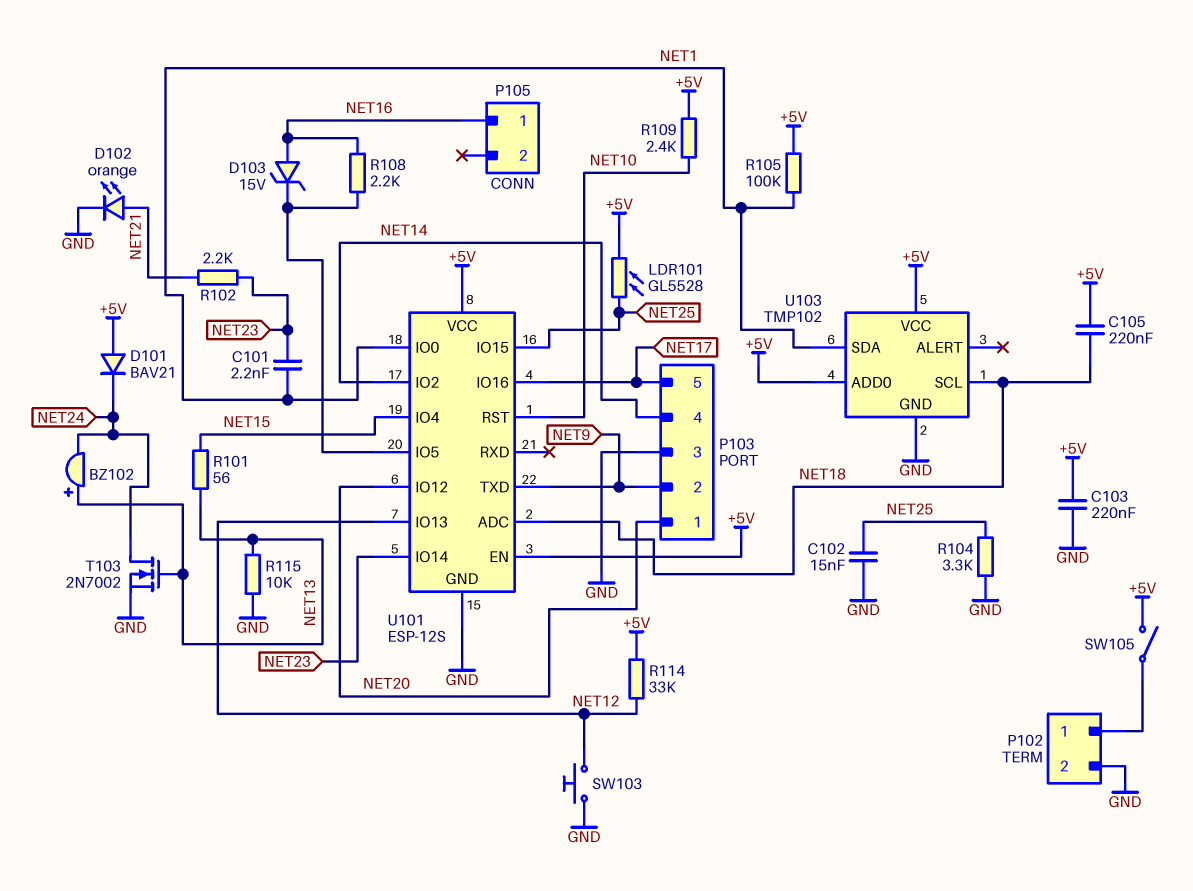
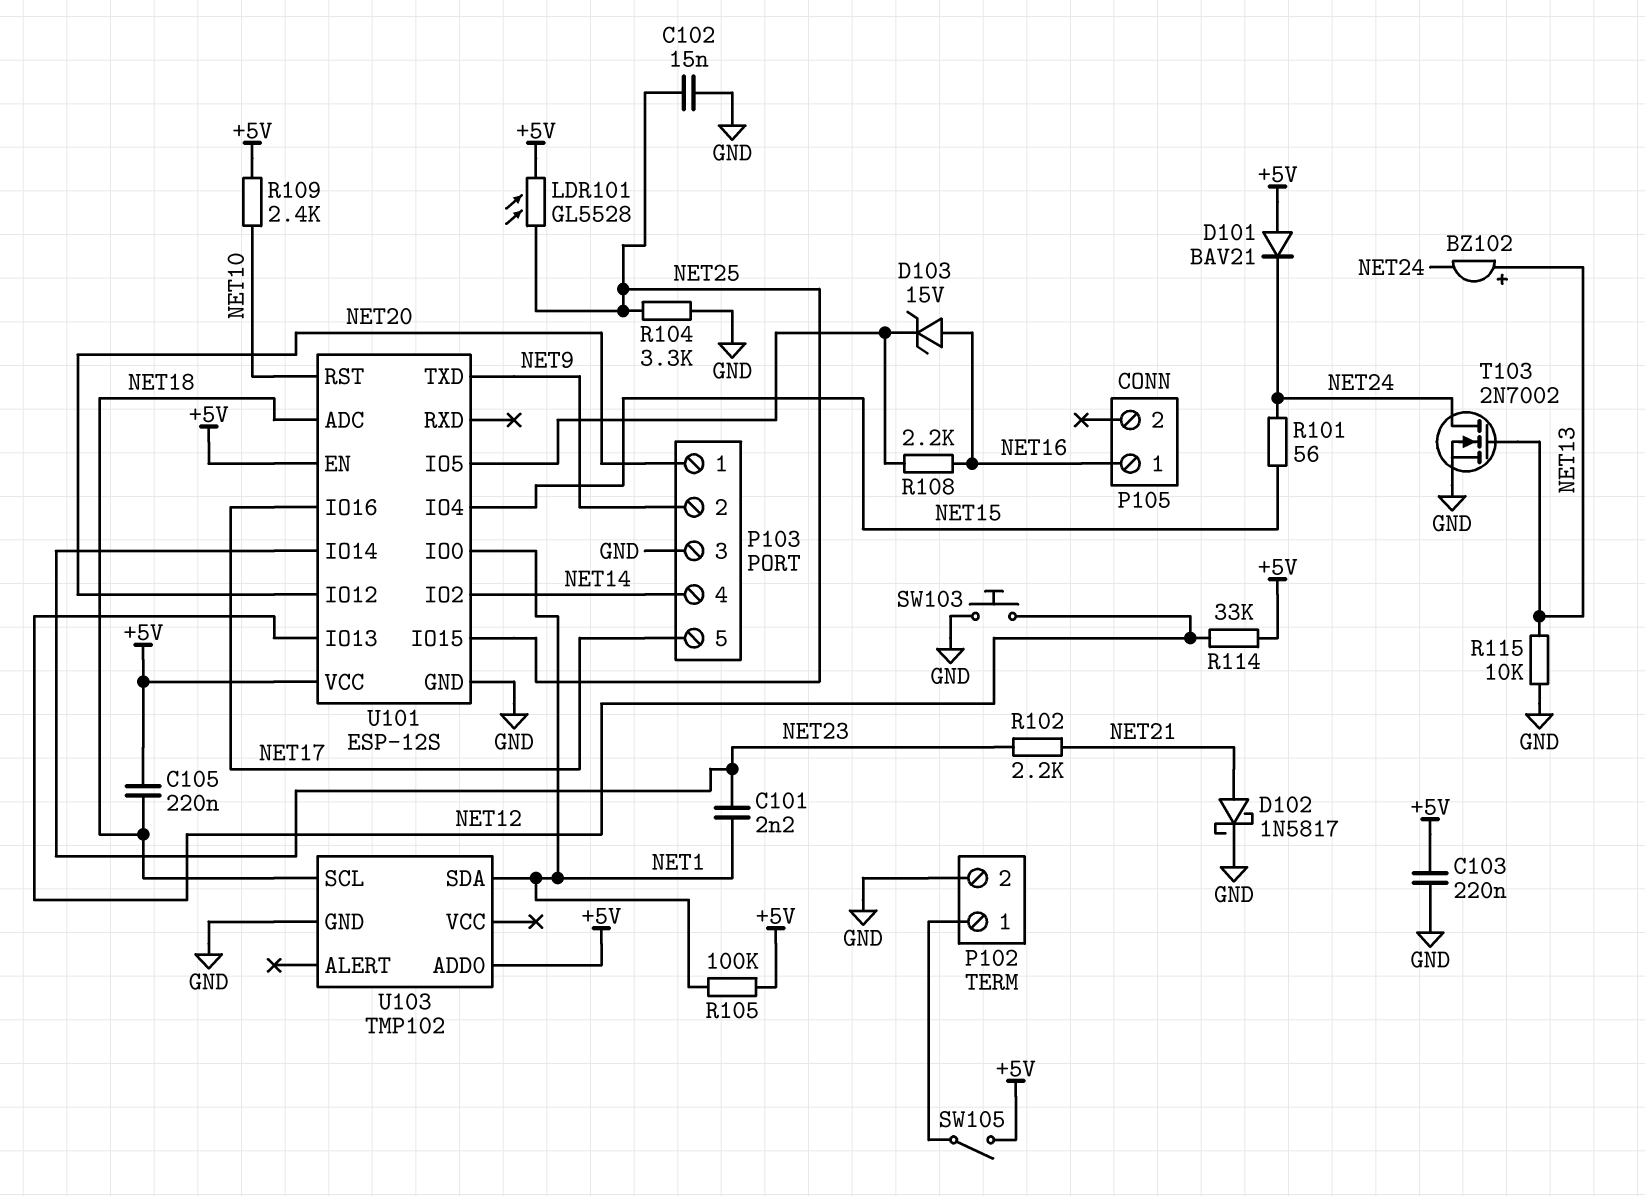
D102: LED orange (A NET21, K GND) -> schottky 1N5817 (A NET21, K GND)
R101: 56 (NET13, NET15) -> 56 (NET15, NET24)
U103 pin VCC: +5V -> none

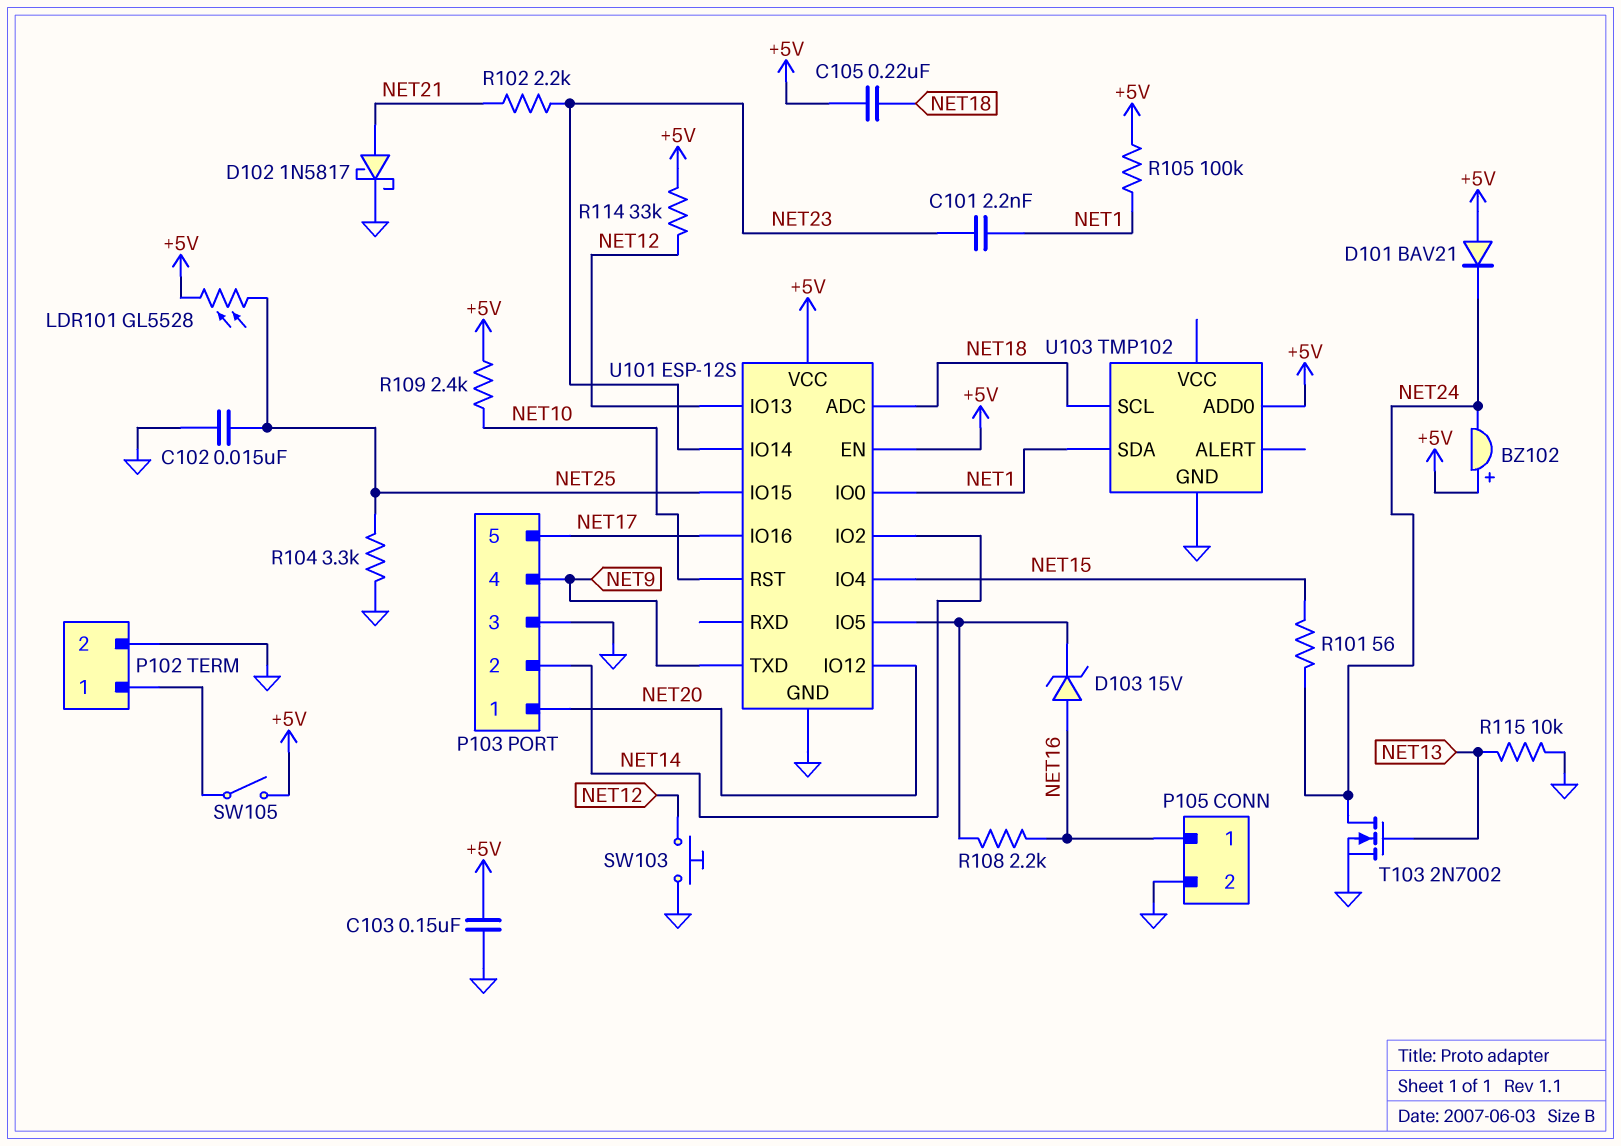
BZ102: buzzer (plus NET13, minus NET24) -> buzzer (plus +5V, minus NET24)
C103: 220nF (+5V, GND) -> 150nF (+5V, GND)
P103 pin 2: NET9 -> NET14
P103 pin 4: NET14 -> NET9
P105 pin 2: none -> GND

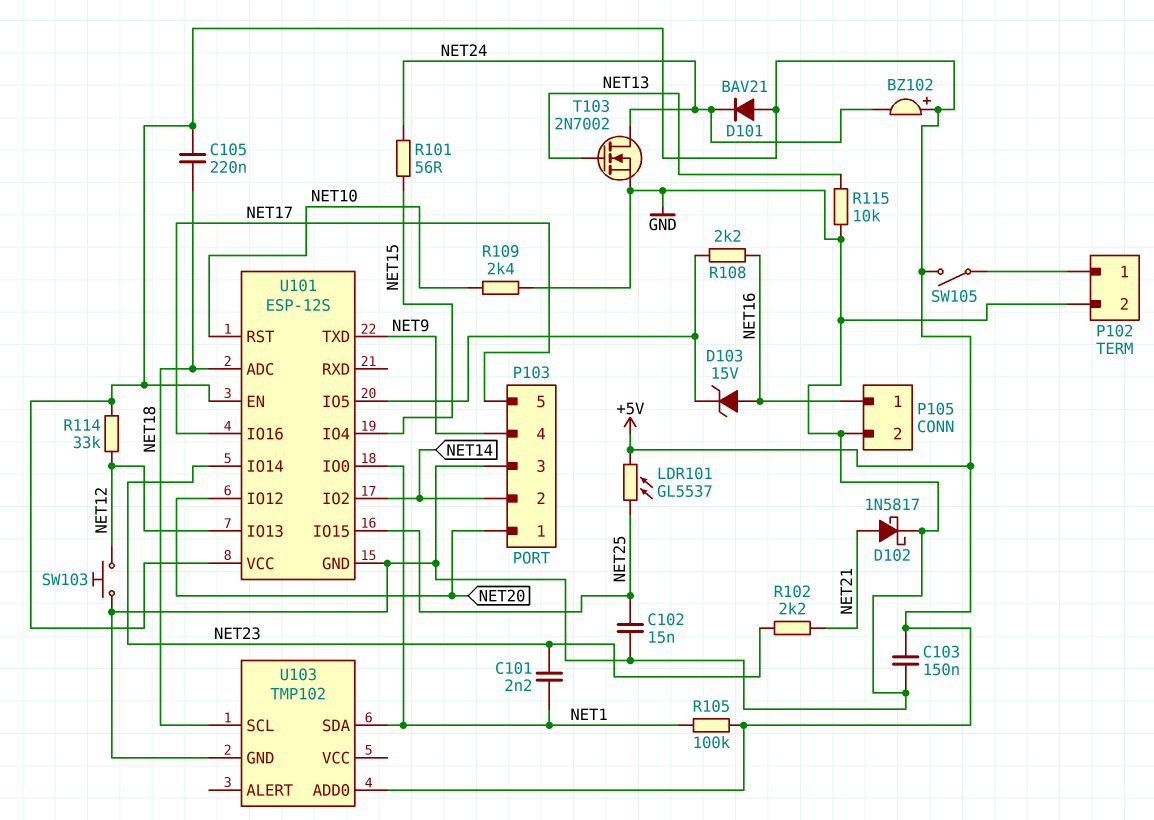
LDR101: GL5528 (+5V, NET25) -> GL5537 (+5V, NET25)
R104: 3.3k (GND, NET25) -> none
R109: 2.4k (+5V, NET10) -> 2.4k (GND, NET10)

